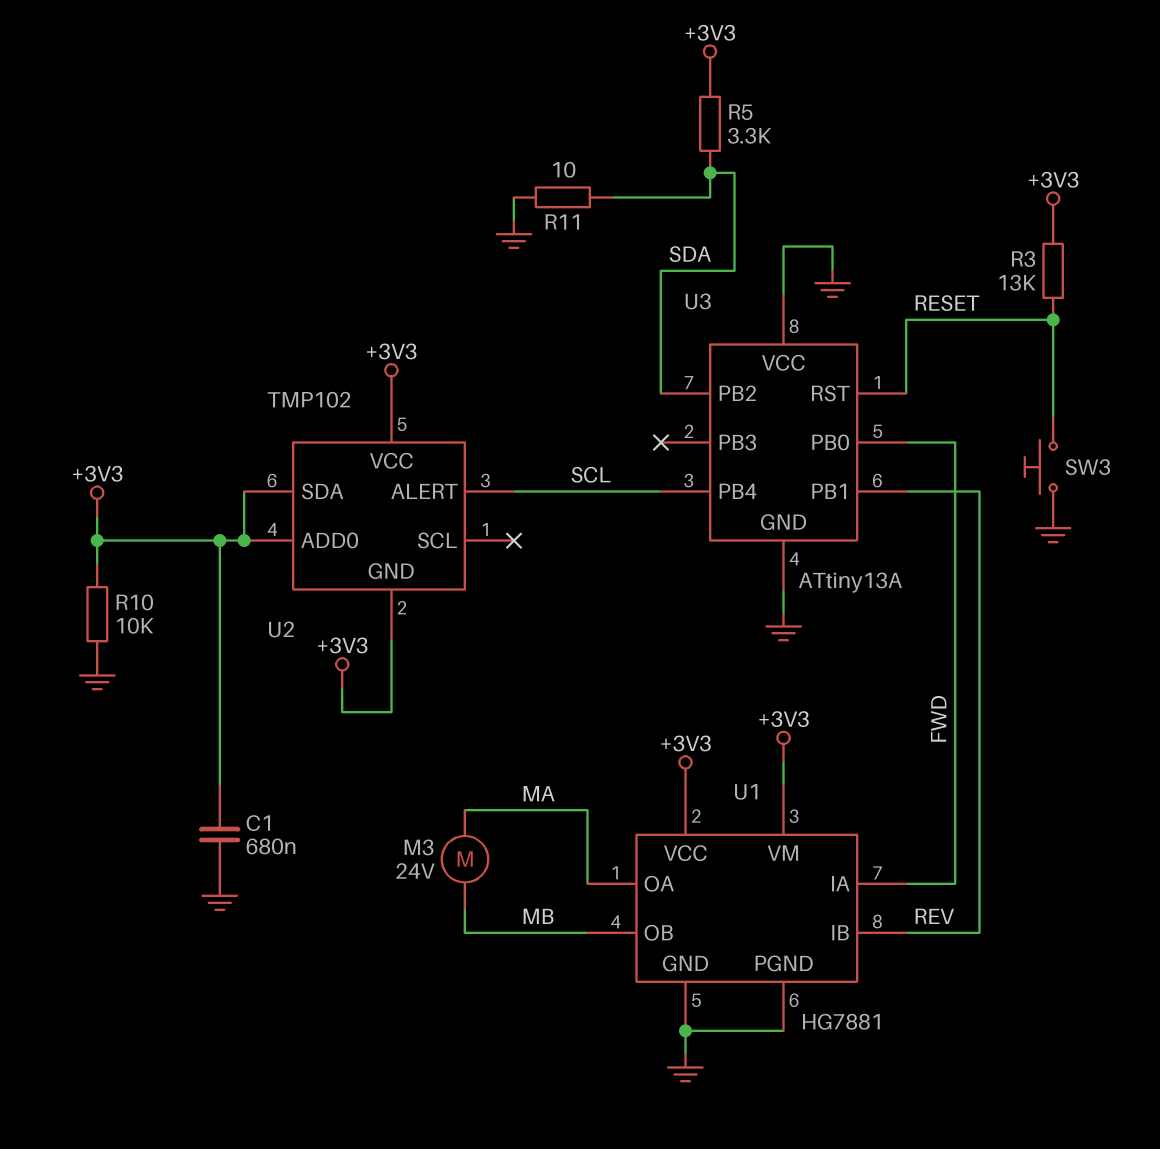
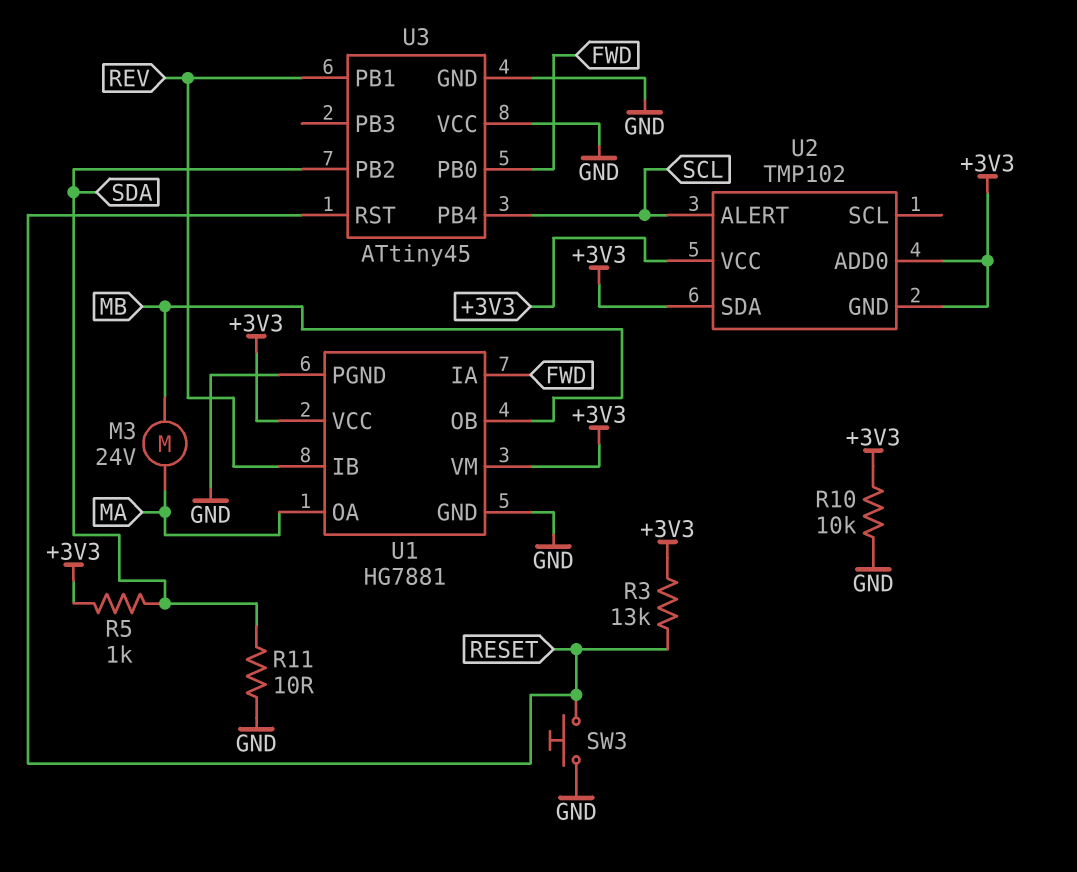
C1: 680nF (+3V3, GND) -> none
R5: 3.3k (+3V3, SDA) -> 1k (+3V3, SDA)
U3: ATtiny13A -> ATtiny45

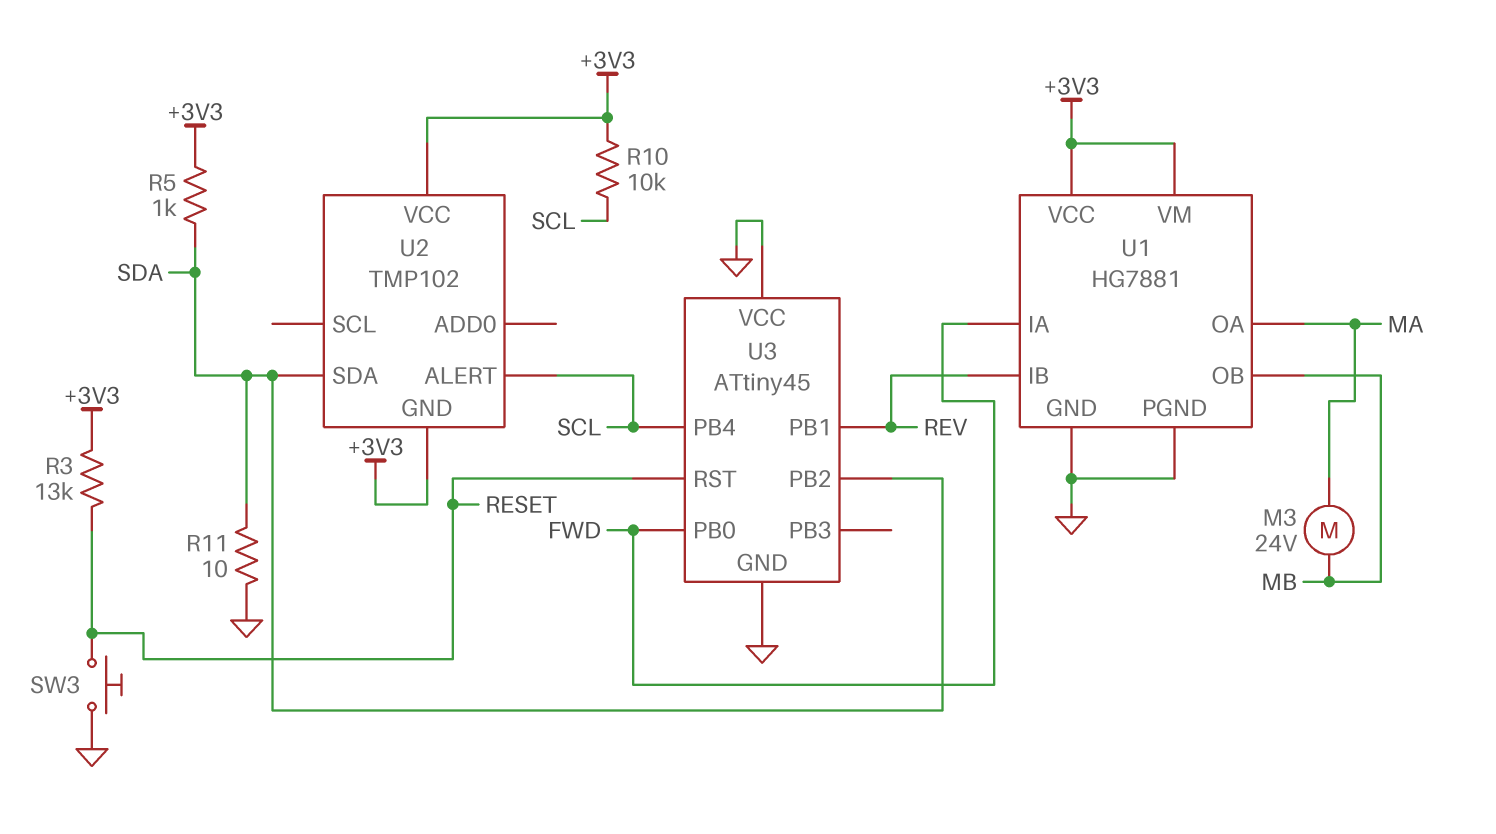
R10: 10k (+3V3, GND) -> 10k (+3V3, SCL)
U2 pin ADD0: +3V3 -> none
U2 pin SDA: +3V3 -> SDA

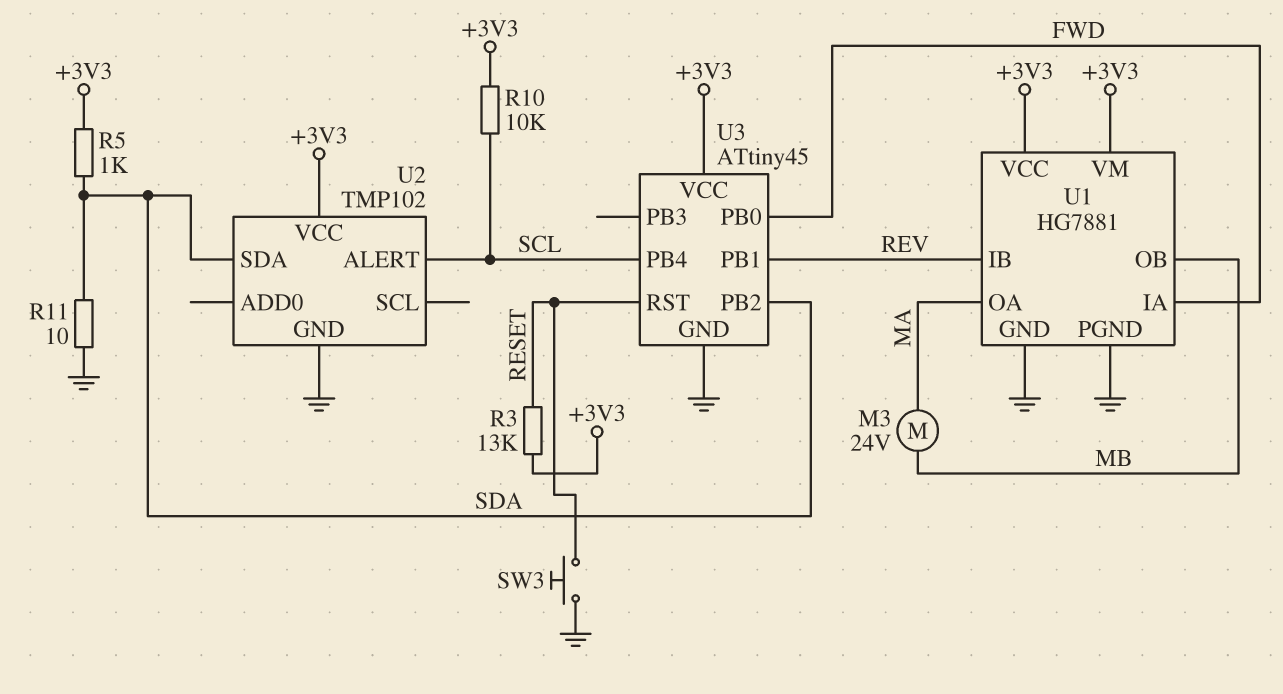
U2 pin GND: +3V3 -> GND
U3 pin VCC: GND -> +3V3

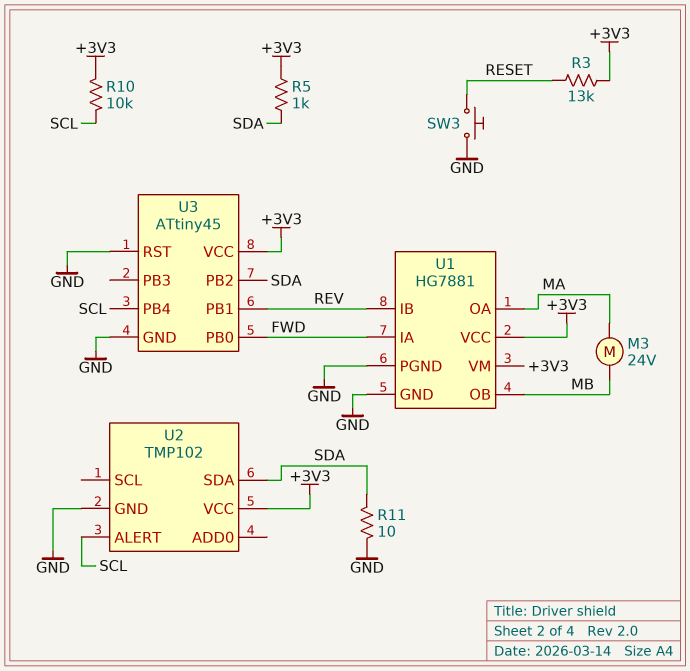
U3 pin RST: RESET -> GND

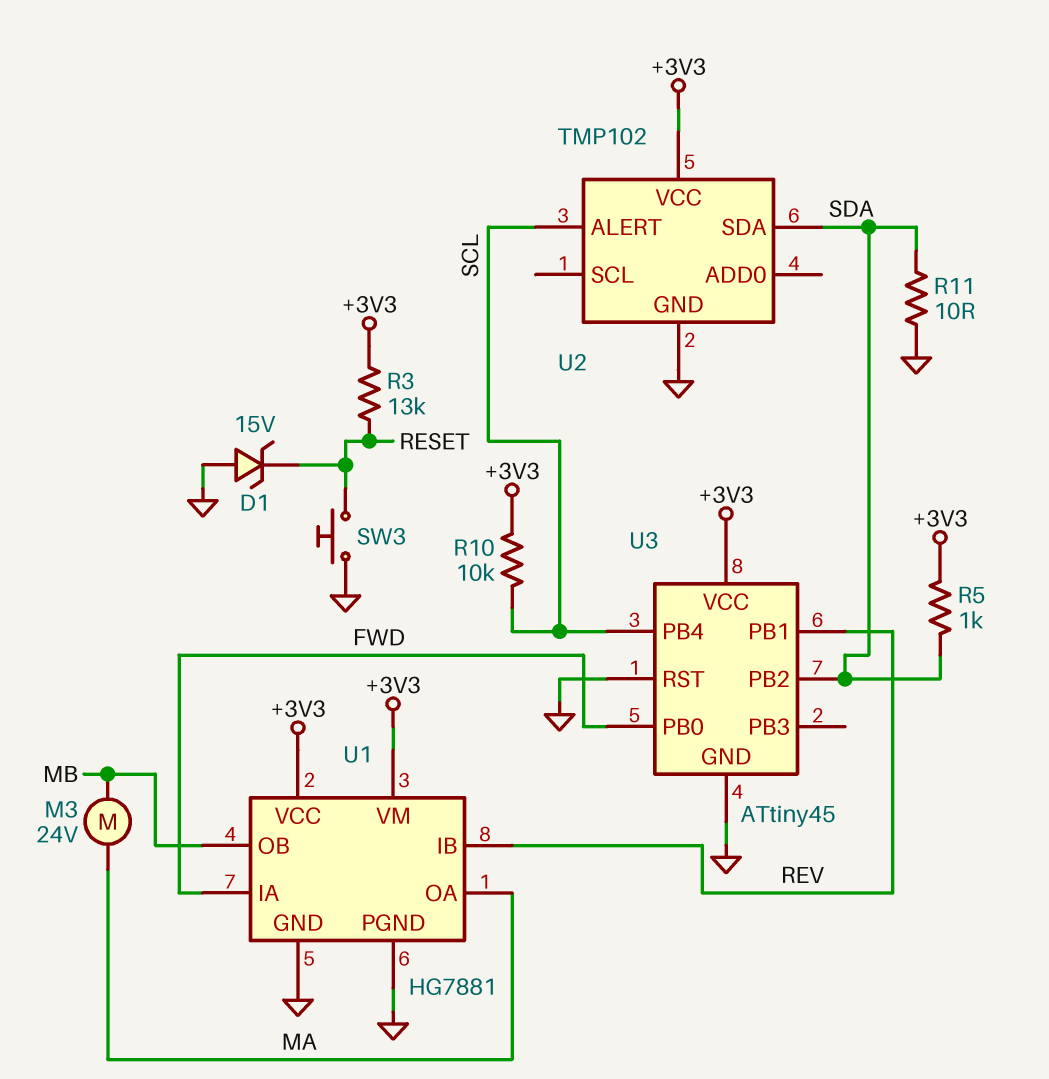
D1: none -> zener 15V (A GND, K RESET)

